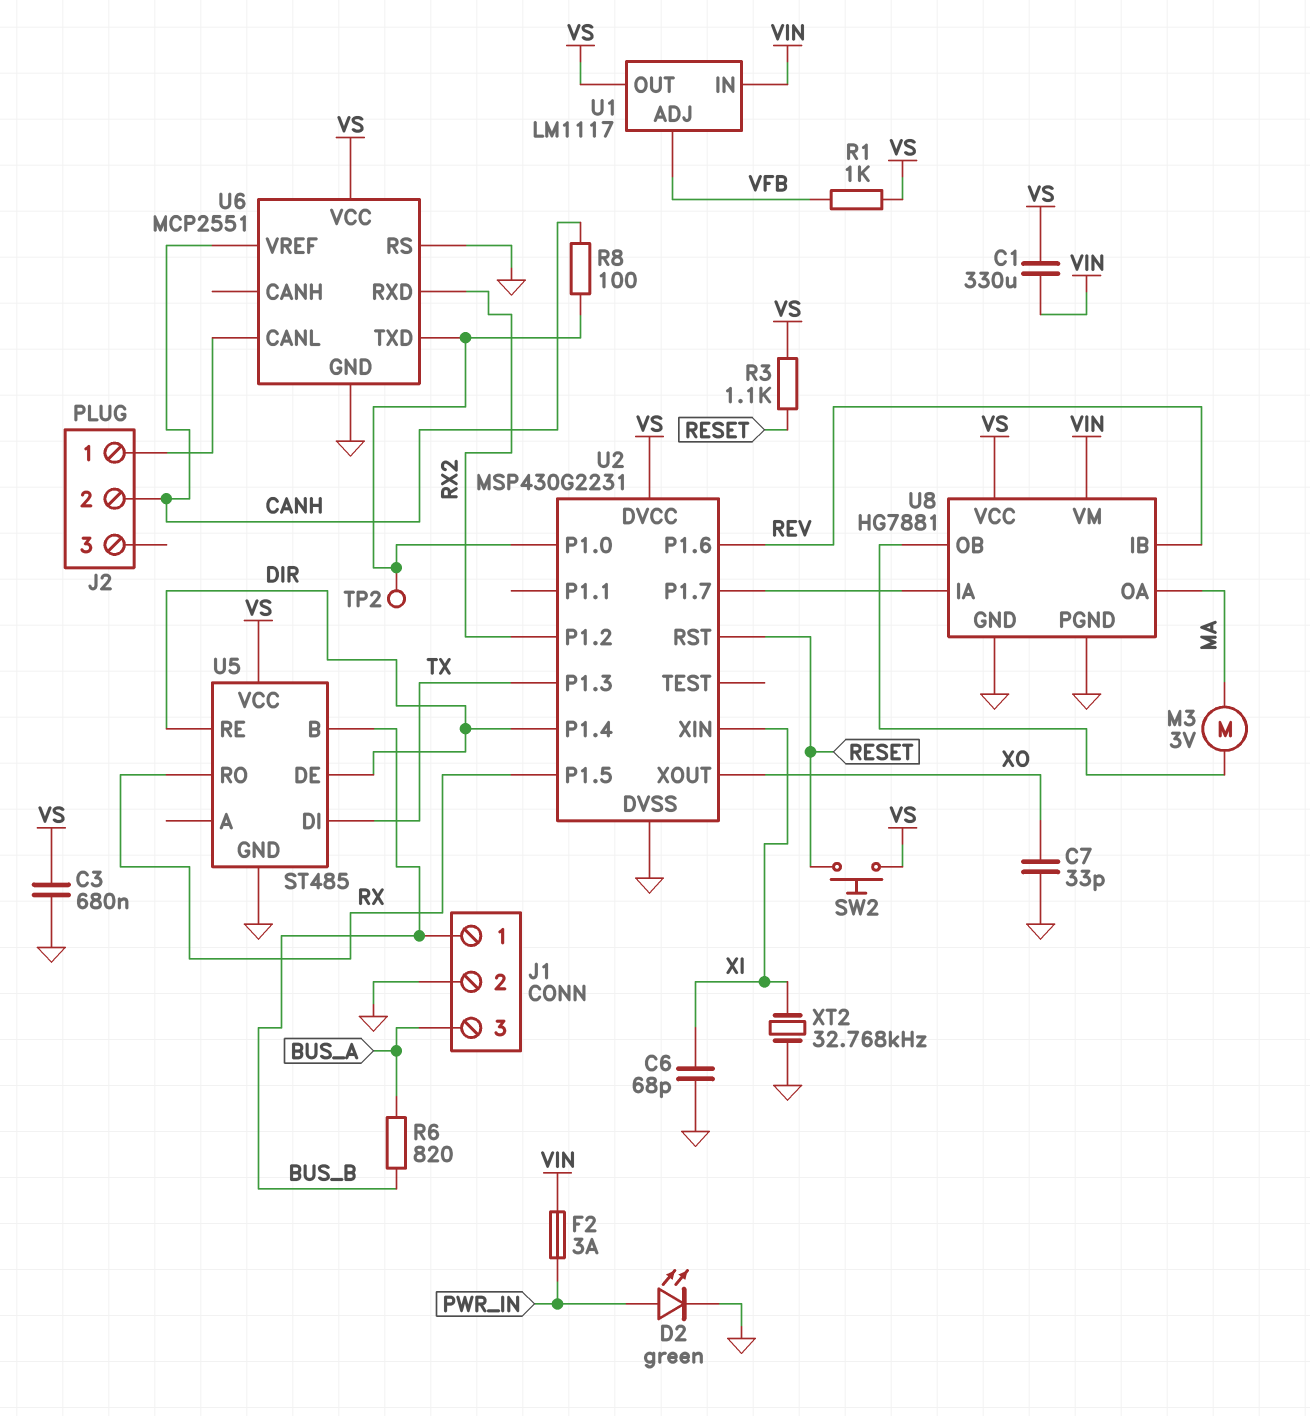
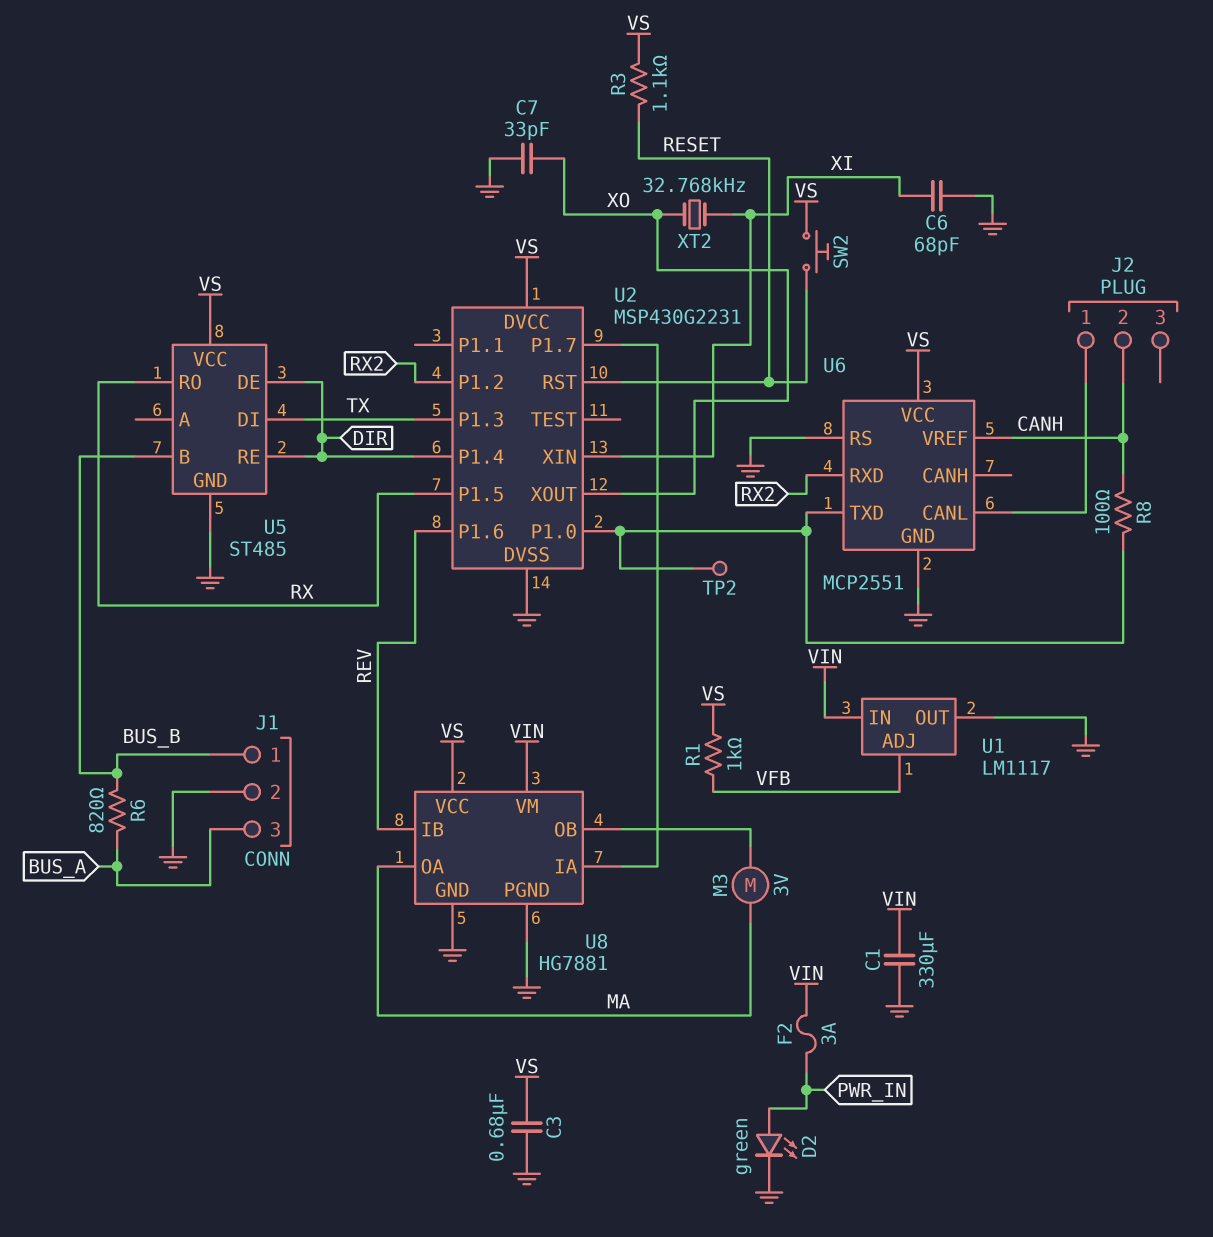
C1: 330uF (VIN, VS) -> 330uF (GND, VIN)
U1 pin OUT: VS -> GND
XT2: 32.768kHz (GND, XI) -> 32.768kHz (XI, XO)

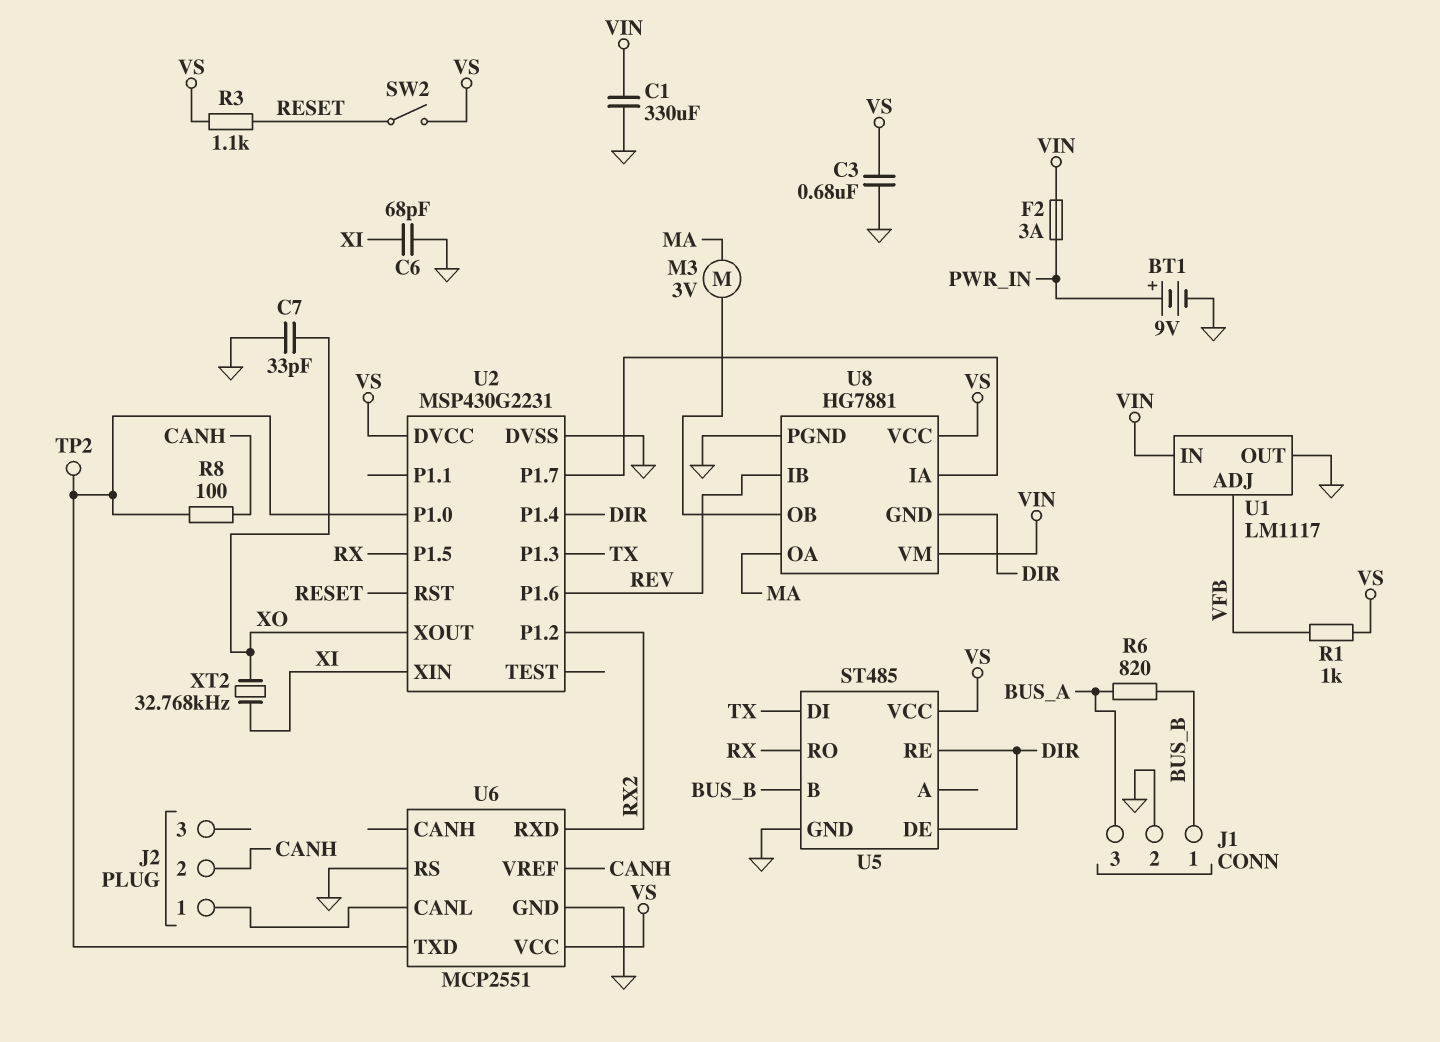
BT1: none -> 9V (plus PWR_IN, minus GND)
D2: LED green (A PWR_IN, K GND) -> none
SW2: button (RESET, VS) -> switch (RESET, VS)
U8 pin GND: GND -> DIR

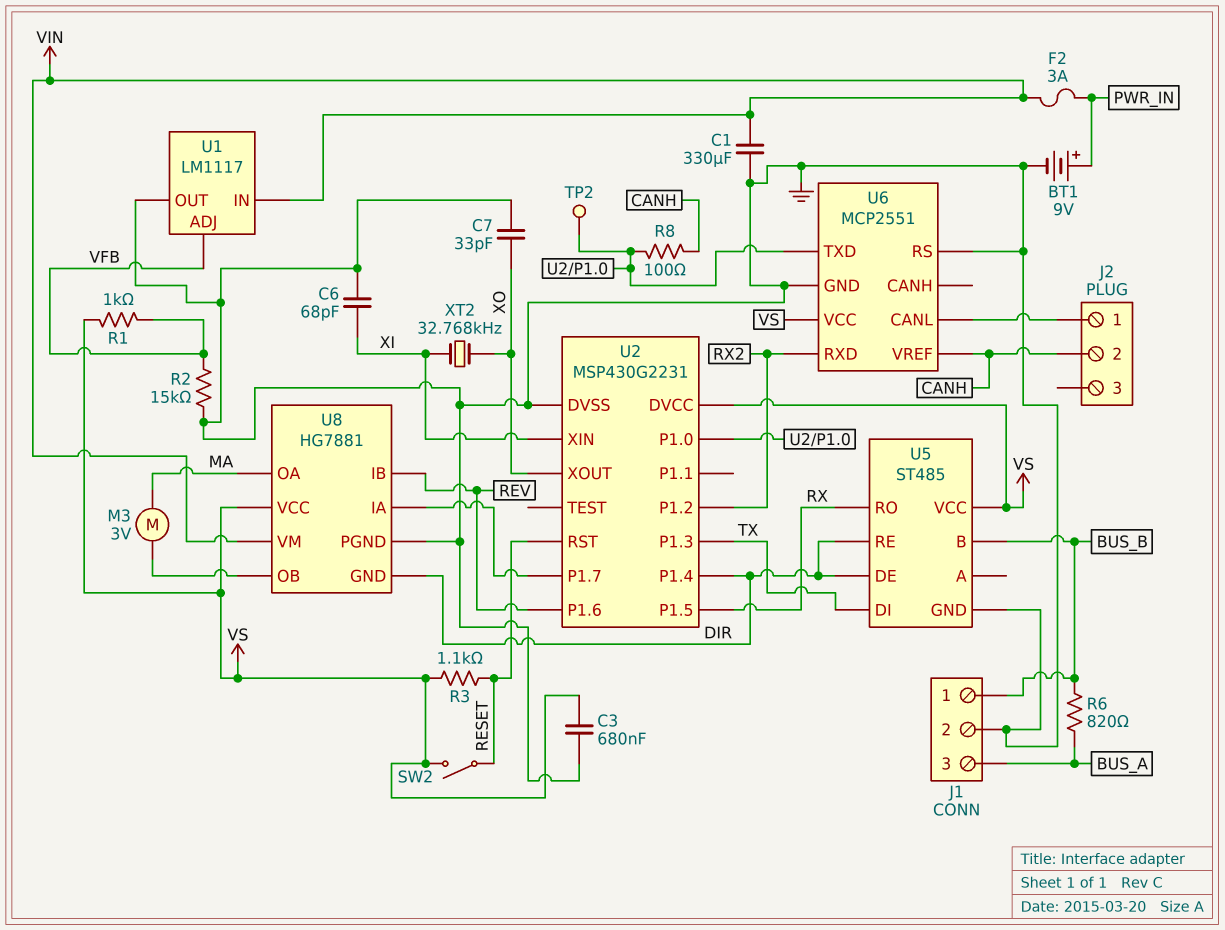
R2: none -> 15k (GND, VFB)

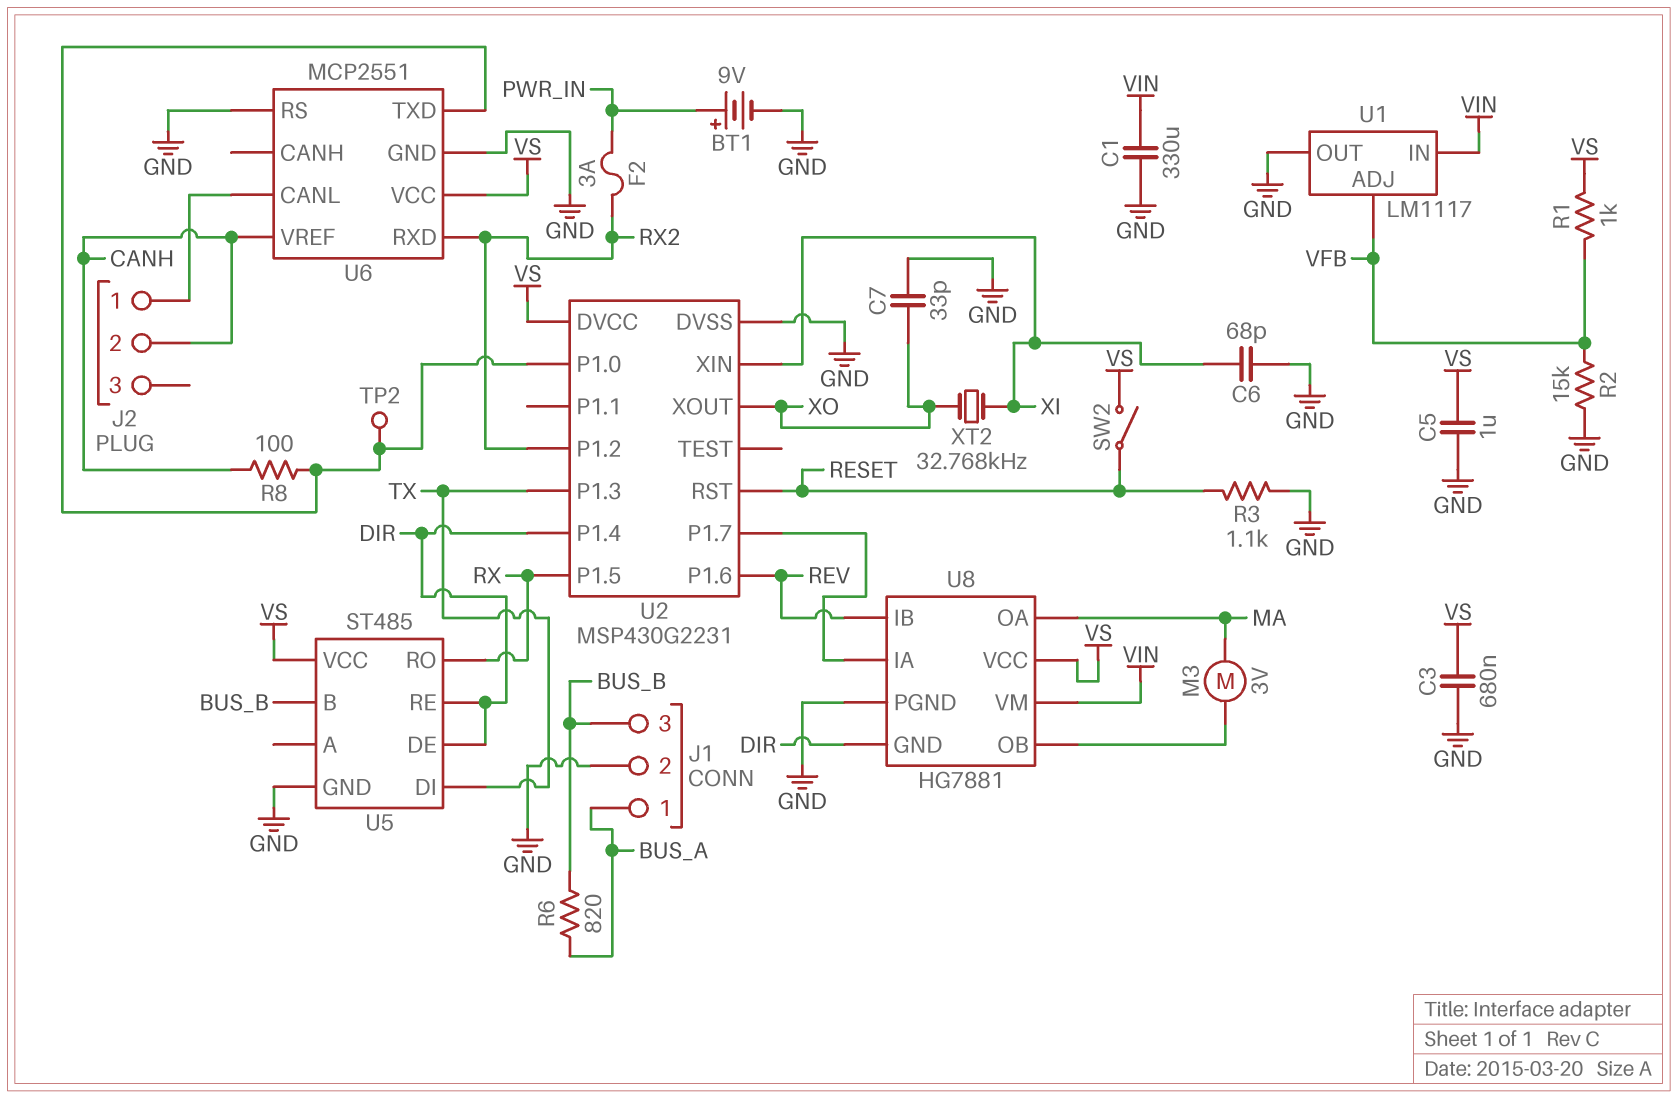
C5: none -> 1uF (GND, VS)
F2: 3A (PWR_IN, VIN) -> 3A (PWR_IN, RX2)
J1 pin 1: BUS_B -> BUS_A
J1 pin 3: BUS_A -> BUS_B
R3: 1.1k (RESET, VS) -> 1.1k (GND, RESET)

